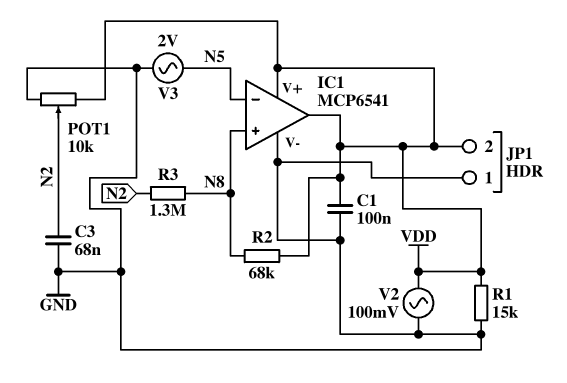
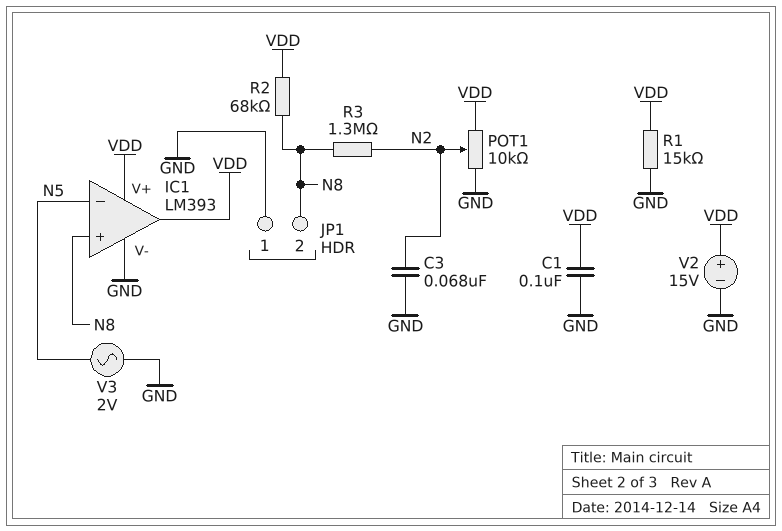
IC1: MCP6541 -> LM393
JP1 pin 2: VDD -> N8
V2: AC 100mV (GND, VDD) -> 15V (plus VDD, minus GND)

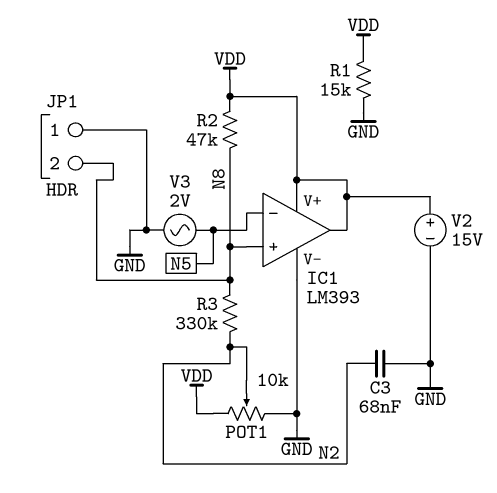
C1: 100nF (GND, VDD) -> none
R2: 68k (N8, VDD) -> 47k (N8, VDD)
R3: 1.3M (N2, N8) -> 330k (N2, N8)

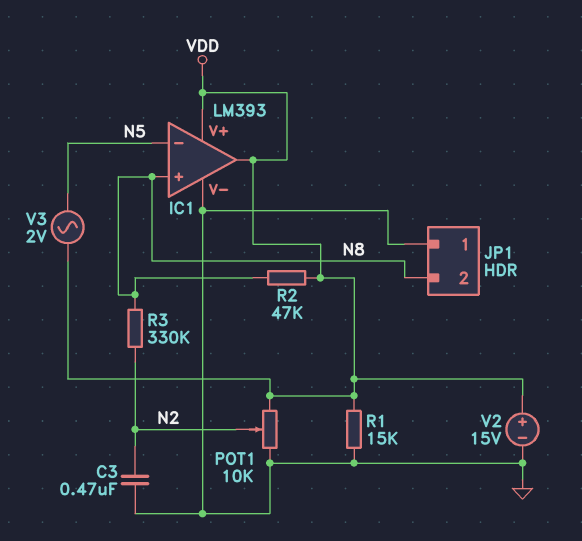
C3: 68nF (GND, N2) -> 470nF (GND, N2)
V3: AC 2V (GND, N5) -> AC 2V (N5, VDD)

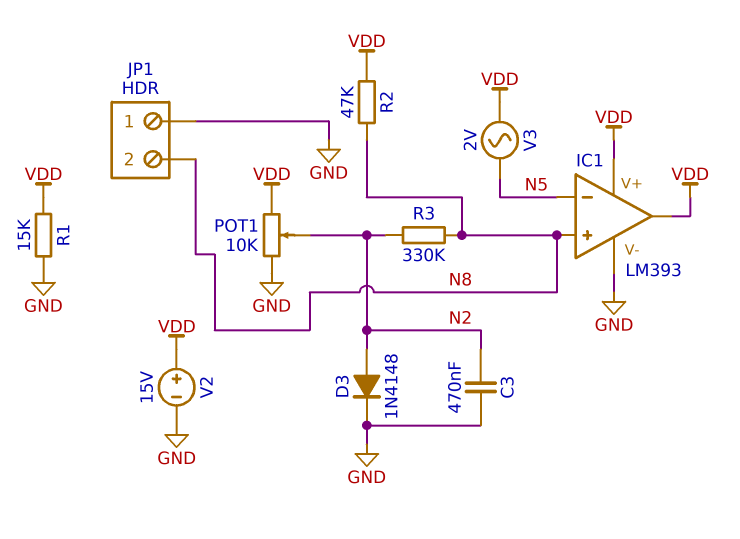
D3: none -> diode 1N4148 (A N2, K GND)

